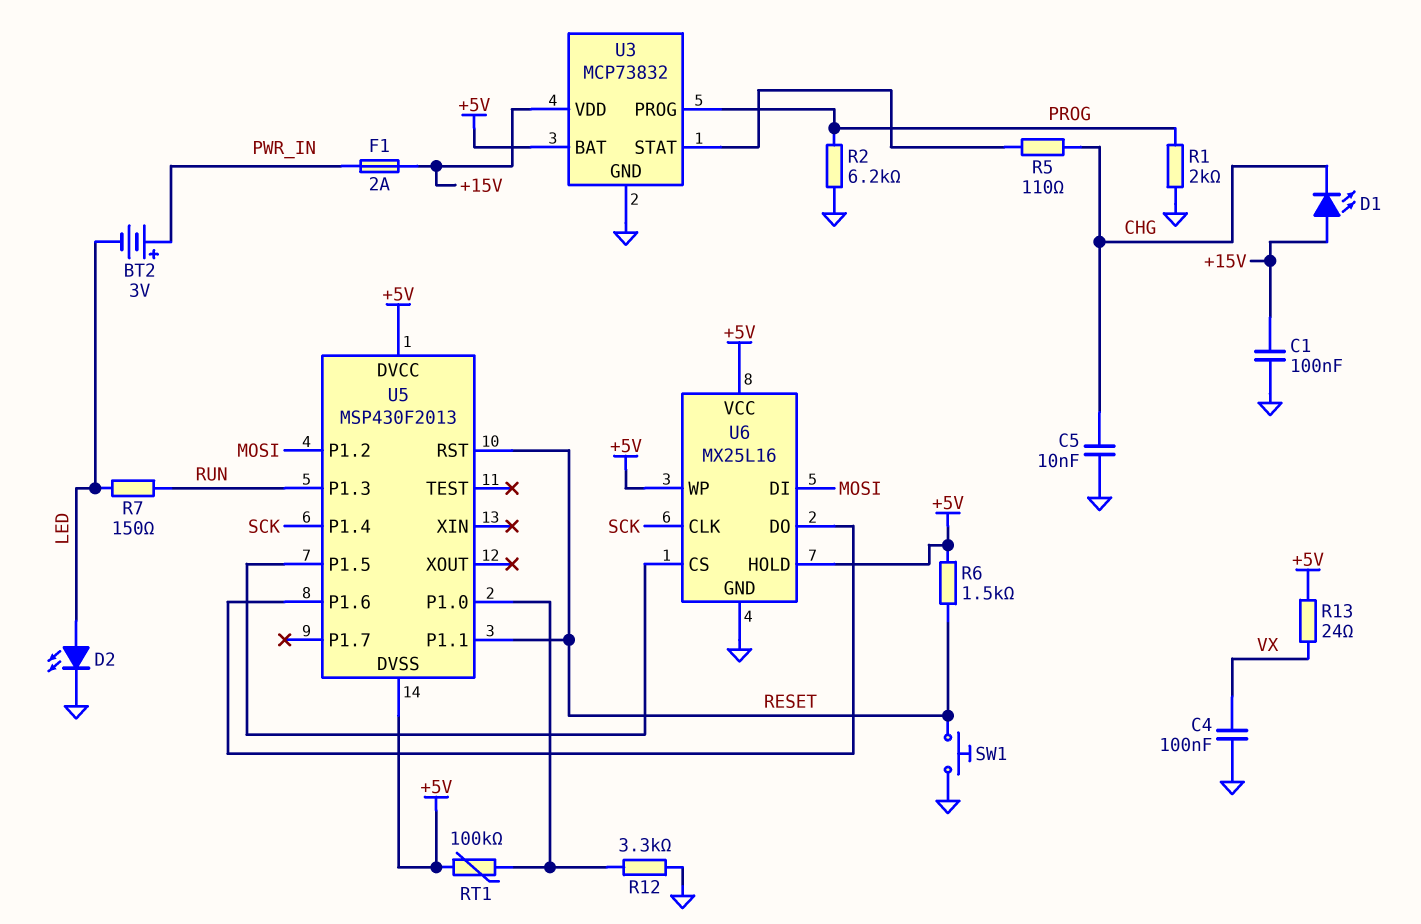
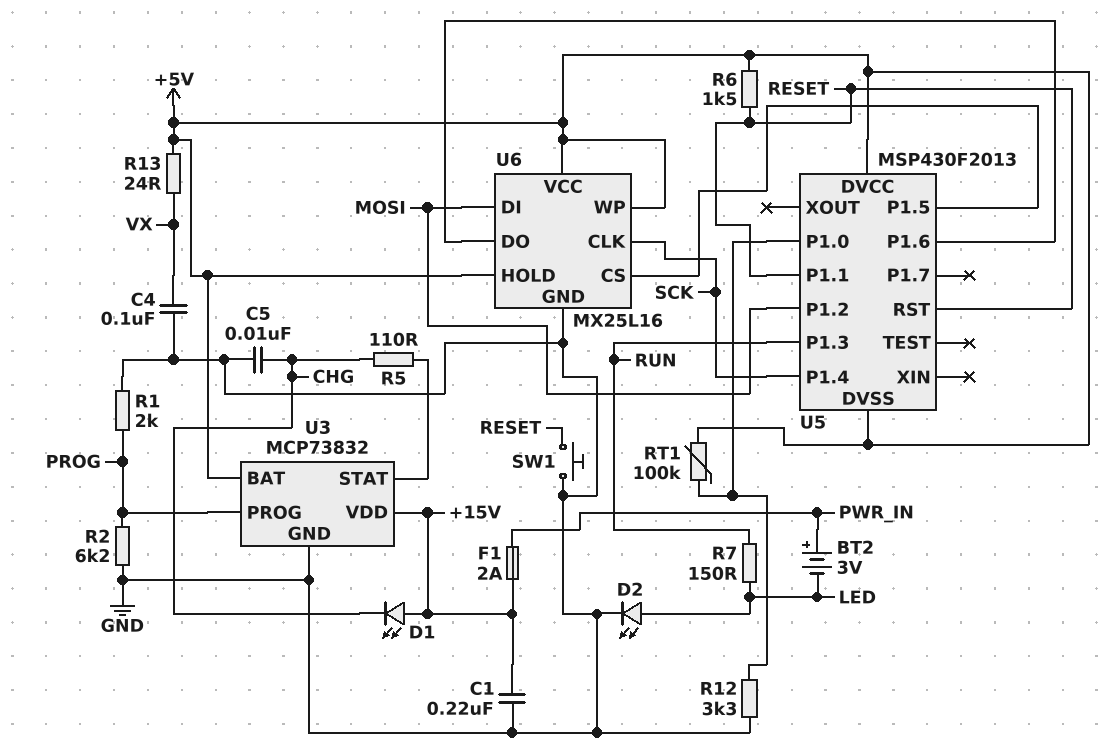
C1: 100nF (+15V, GND) -> 220nF (+15V, GND)

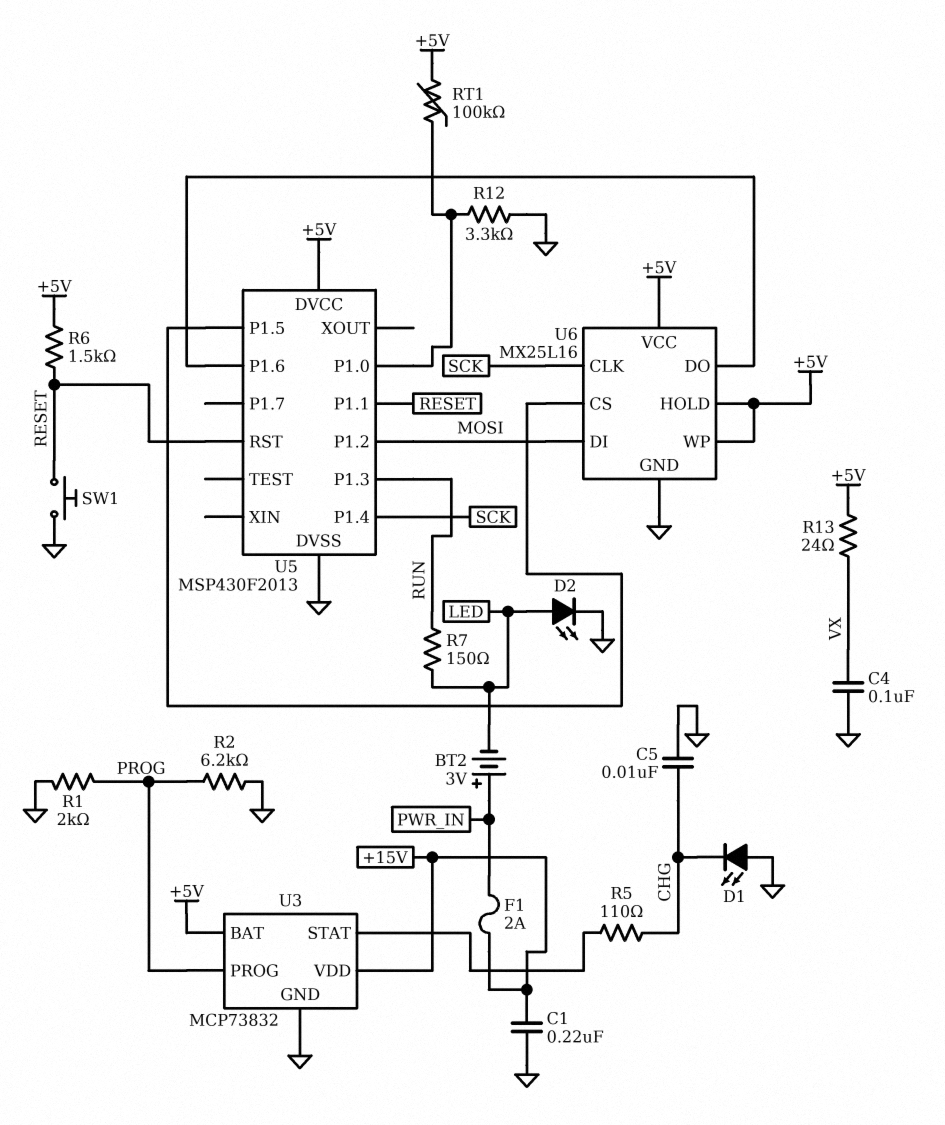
D1: LED (A +15V, K CHG) -> LED (A GND, K CHG)
U5 pin DVSS: +5V -> GND

